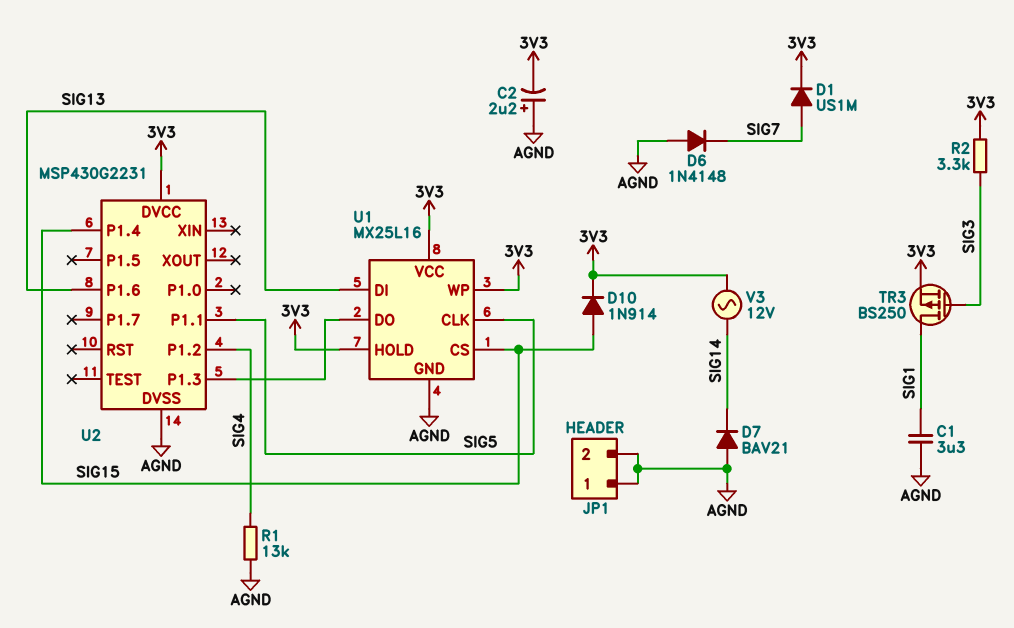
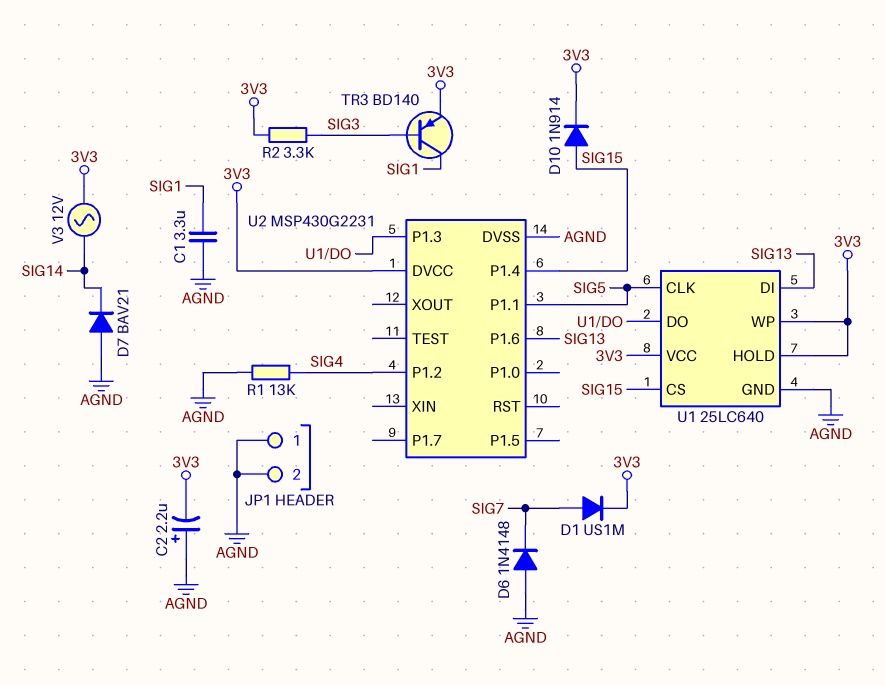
TR3: PMOS BS250 (G SIG3, D SIG1, S 3V3) -> PNP BD140 (B SIG3, C SIG1, E 3V3)
U1: MX25L16 -> 25LC640

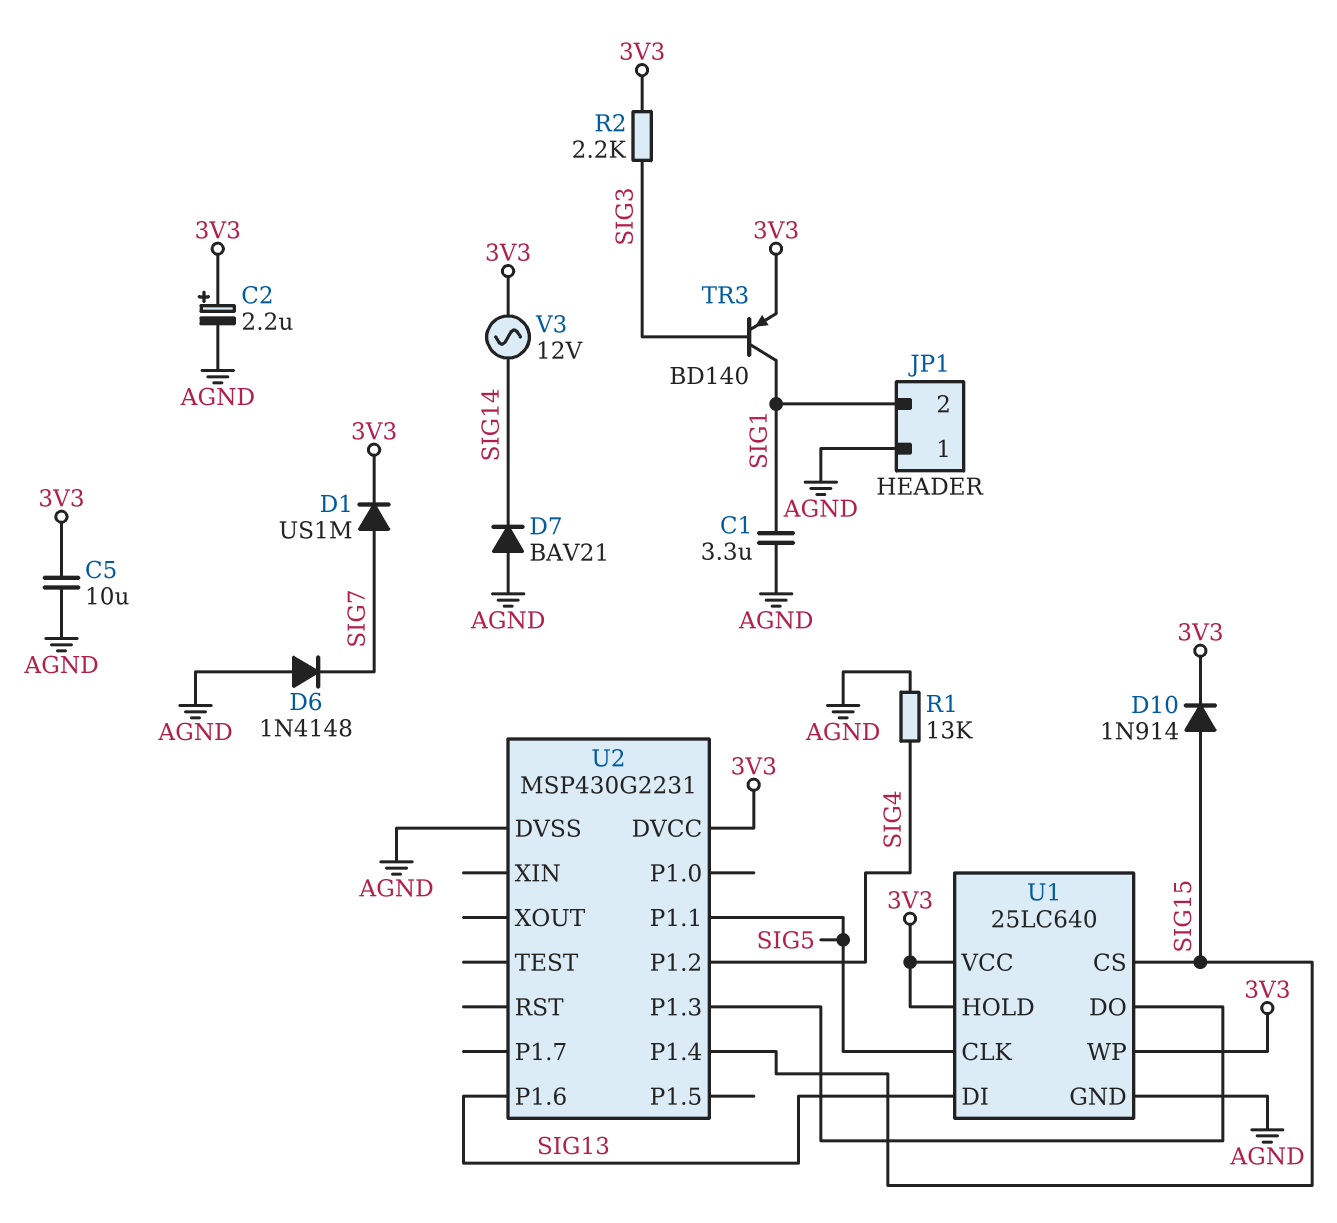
C2: 2.2uF (plus AGND, minus 3V3) -> 2.2uF (plus 3V3, minus AGND)
C5: none -> 10uF (3V3, AGND)
JP1 pin 2: AGND -> SIG1
R2: 3.3k (3V3, SIG3) -> 2.2k (3V3, SIG3)

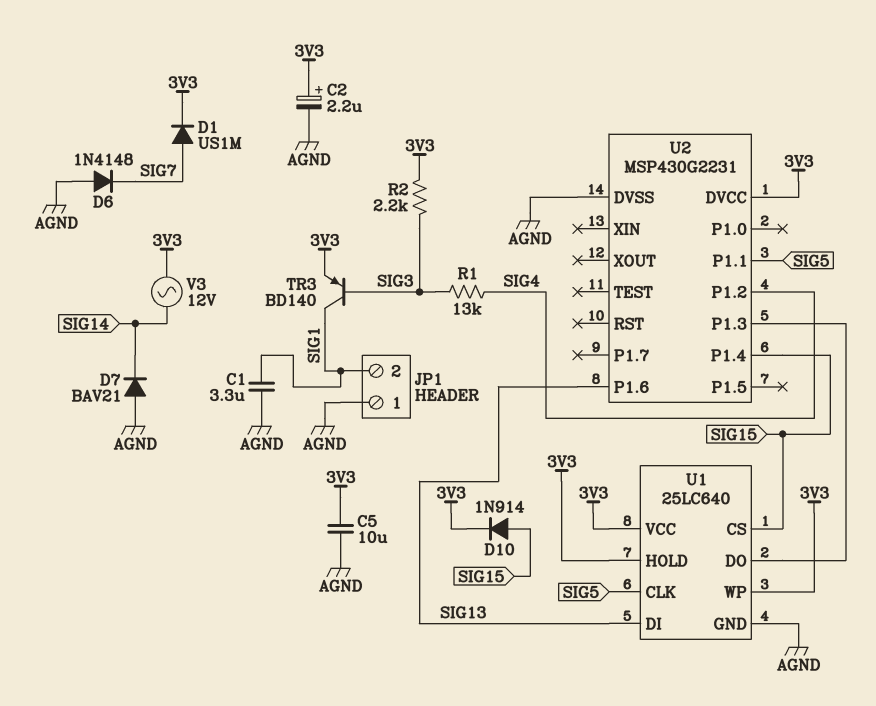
R1: 13k (AGND, SIG4) -> 13k (SIG3, SIG4)

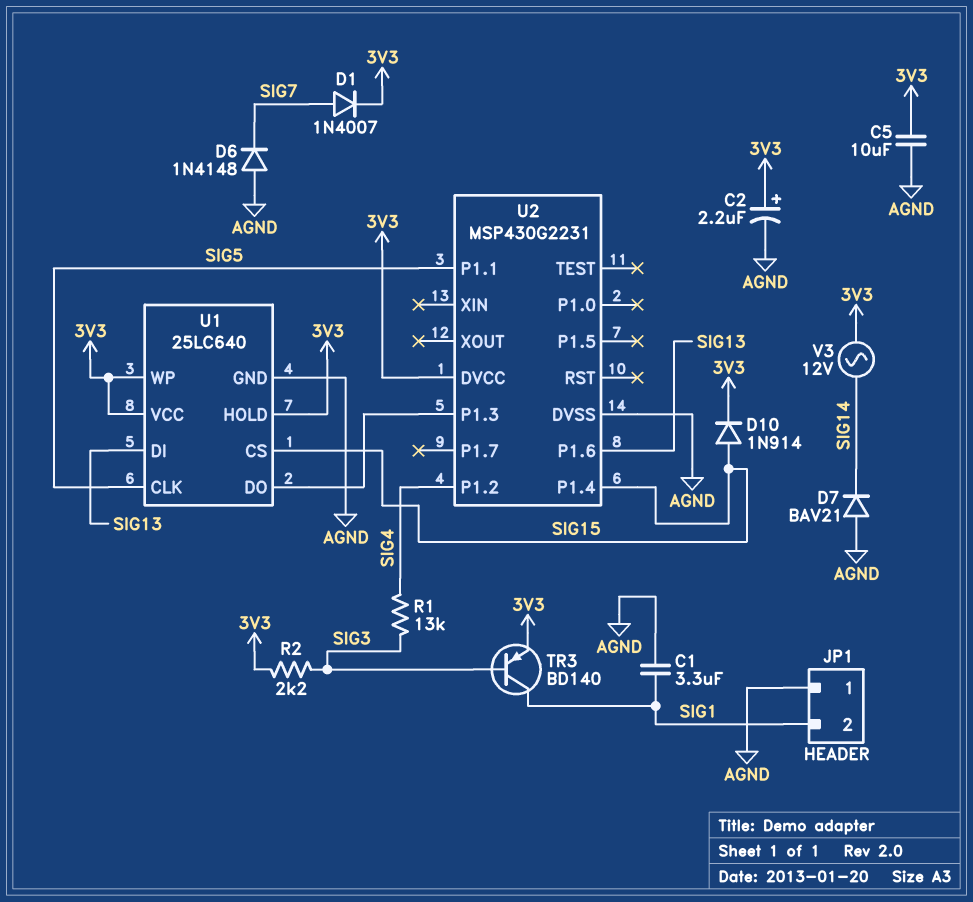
D1: diode US1M (A SIG7, K 3V3) -> diode 1N4007 (A SIG7, K 3V3)

